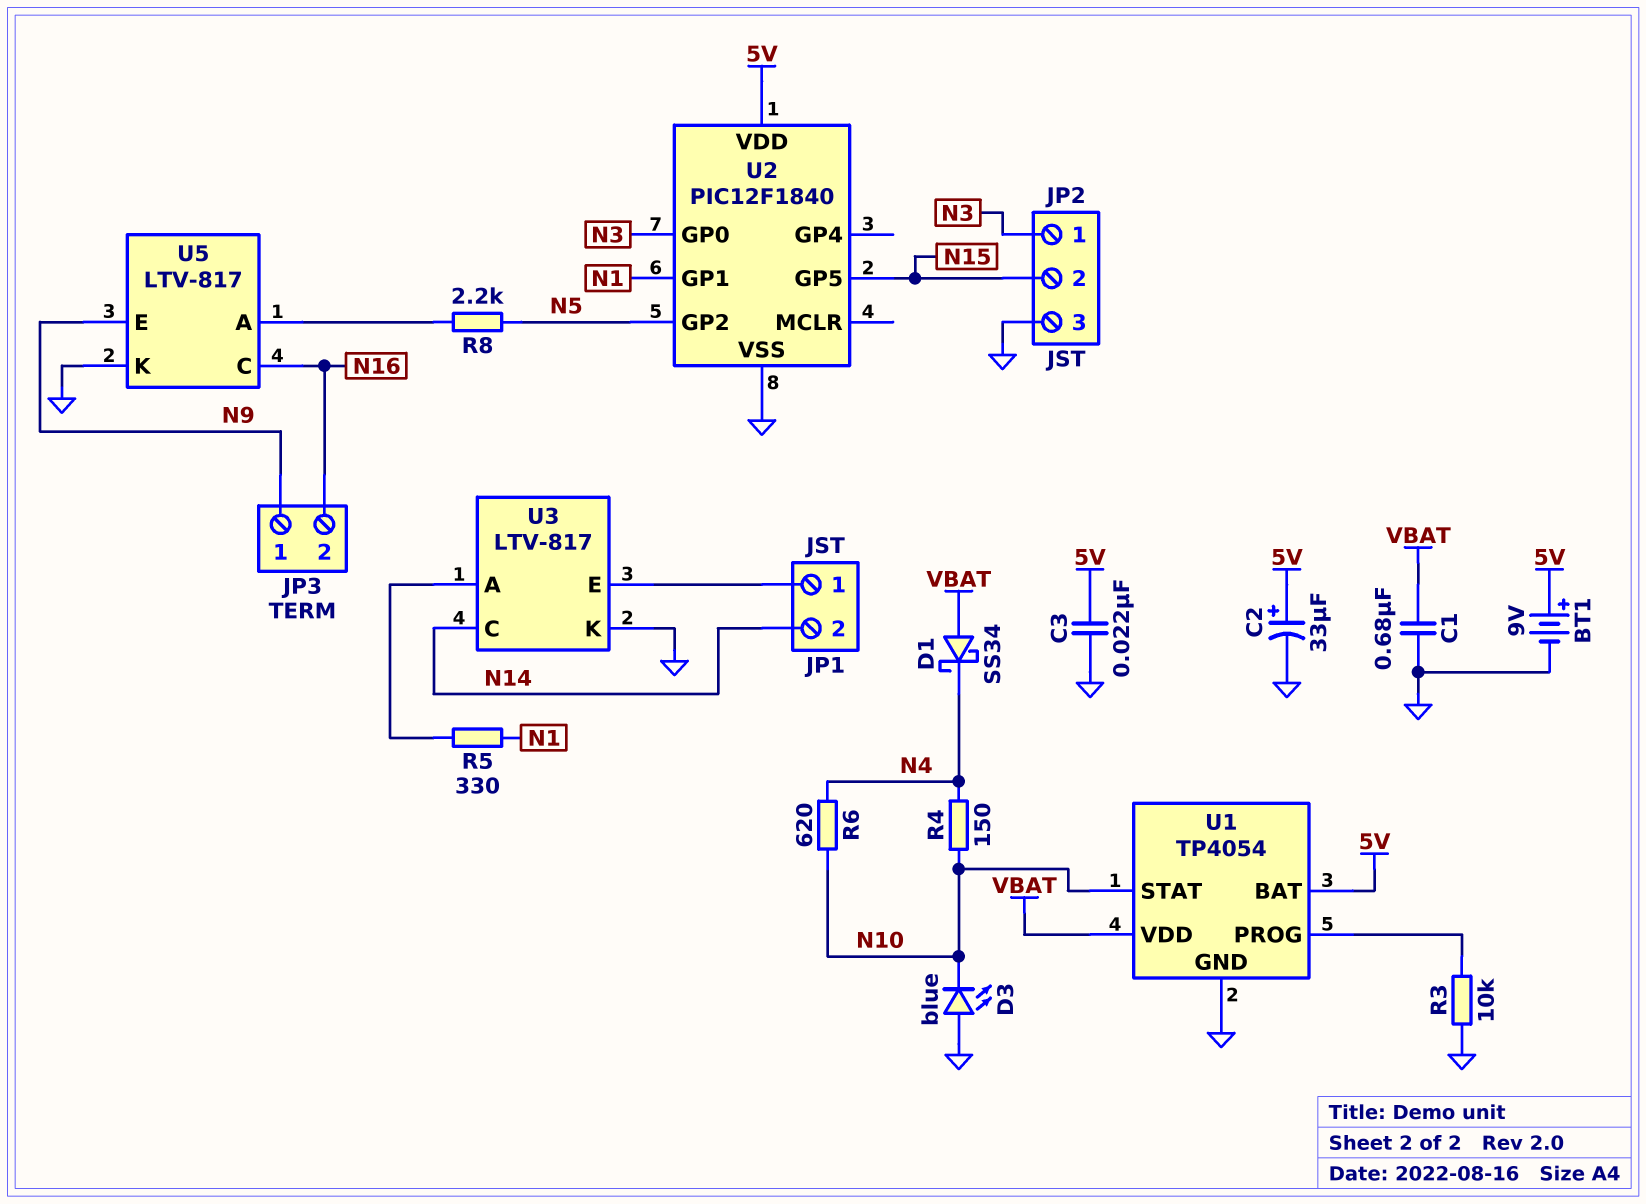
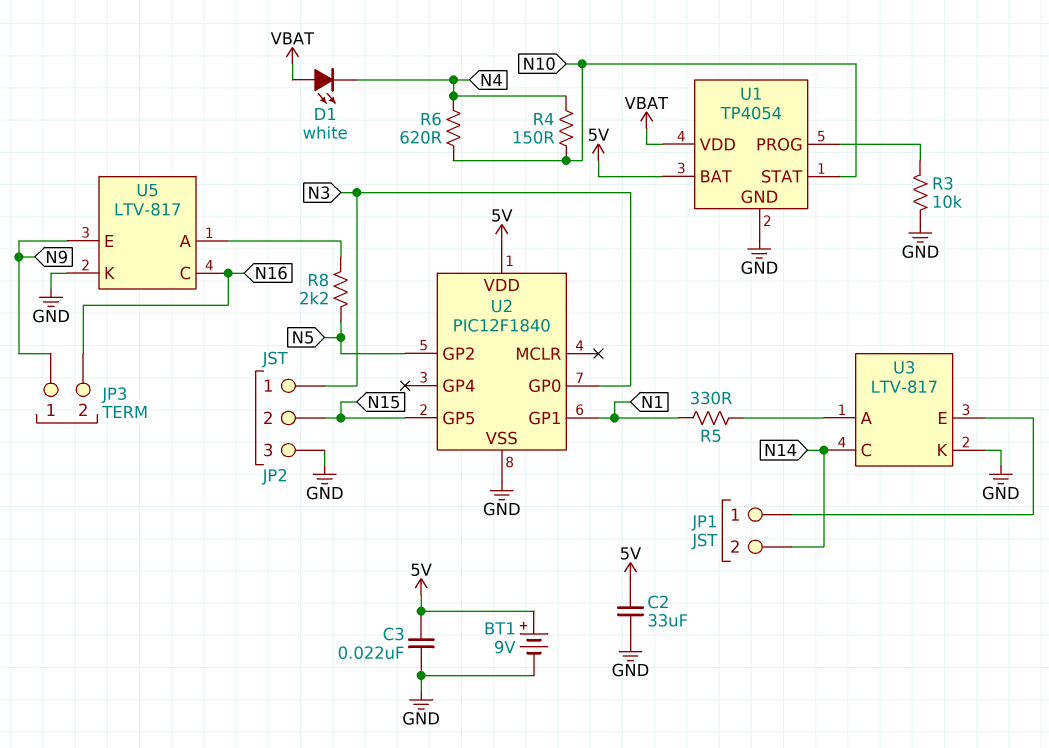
C1: 680nF (GND, VBAT) -> none
C2: 33uF (plus 5V, minus GND) -> 33uF (5V, GND)
D1: schottky SS34 (A VBAT, K N4) -> LED white (A VBAT, K N4)
D3: LED blue (A GND, K N10) -> none

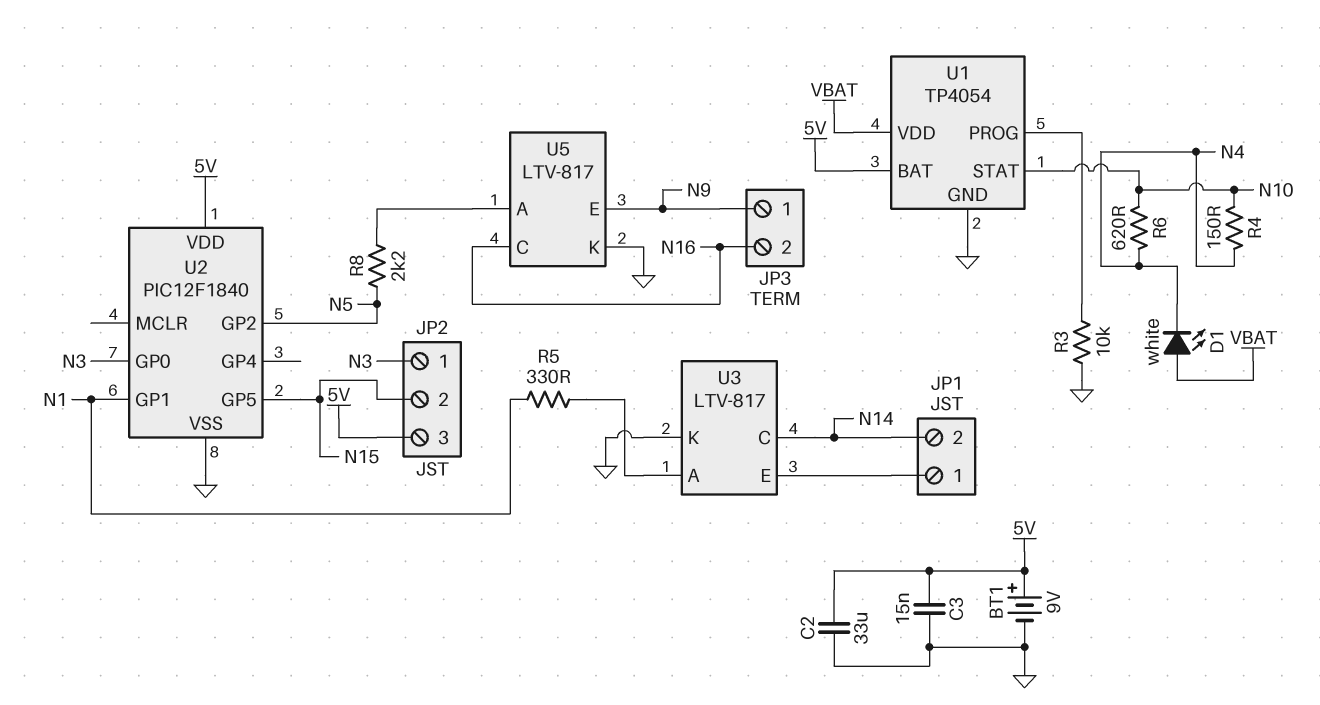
C3: 22nF (5V, GND) -> 15nF (5V, GND)
JP2 pin 3: GND -> 5V

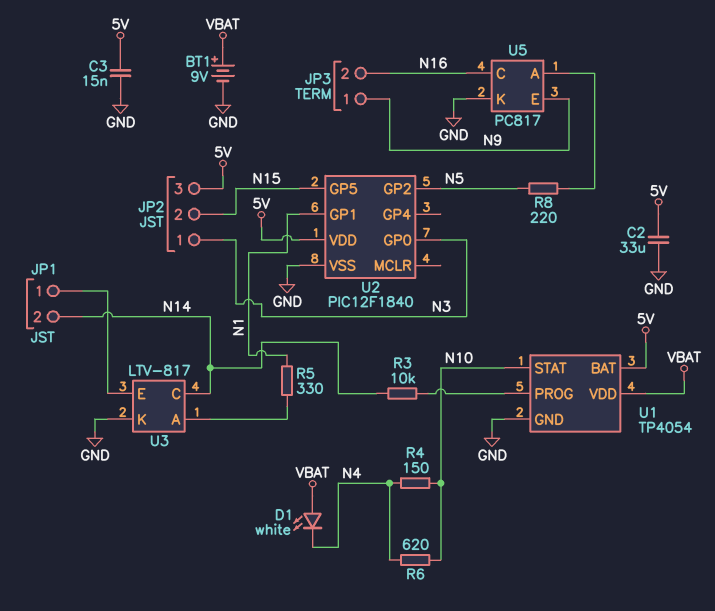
BT1: 9V (plus 5V, minus GND) -> 9V (plus VBAT, minus GND)
R3: 10k (GND, U1/PROG) -> 10k (N14, U1/PROG)
R8: 2.2k (N5, U5/A) -> 220 (N5, U5/A)
U5: LTV-817 -> PC817

